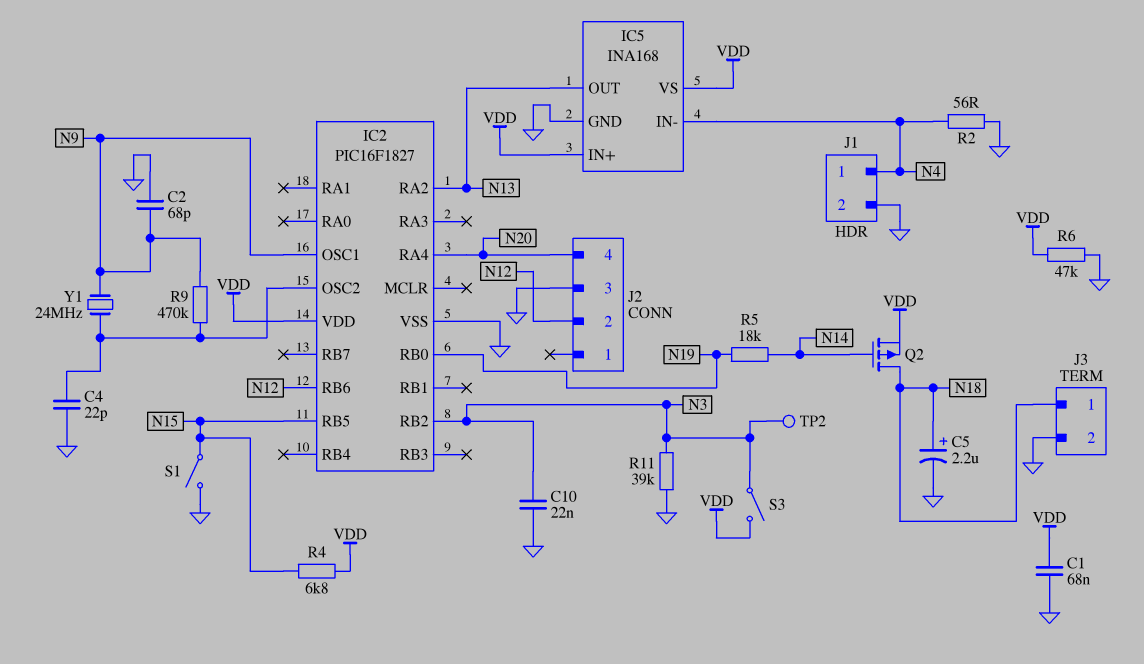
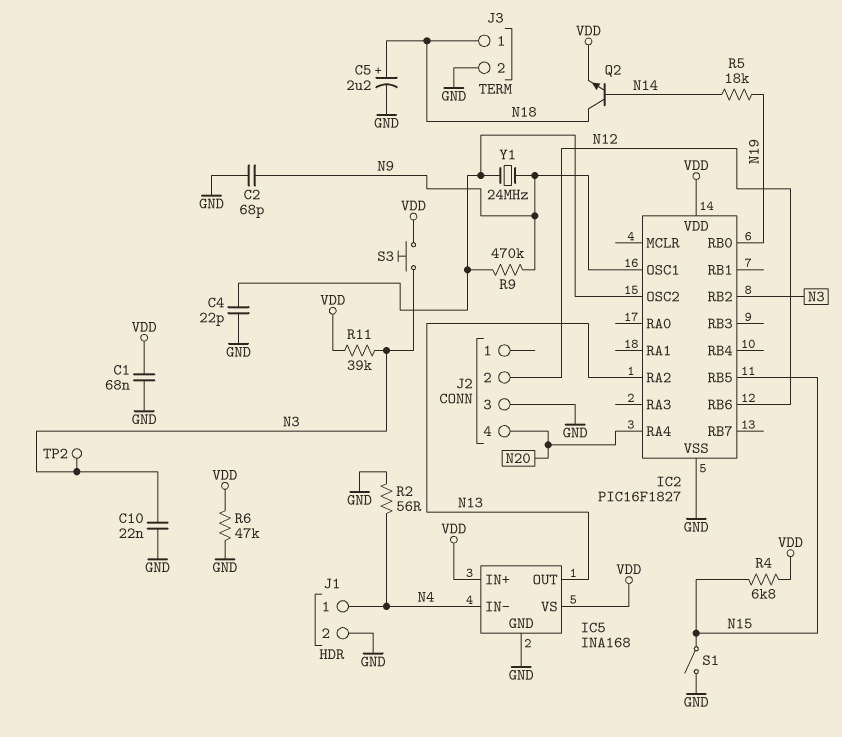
Q2: PMOS (G N14, D N18, S VDD) -> NPN (B N14, C N18, E VDD)
R11: 39k (GND, N3) -> 39k (N3, VDD)
S3: switch (N3, VDD) -> button (N3, VDD)

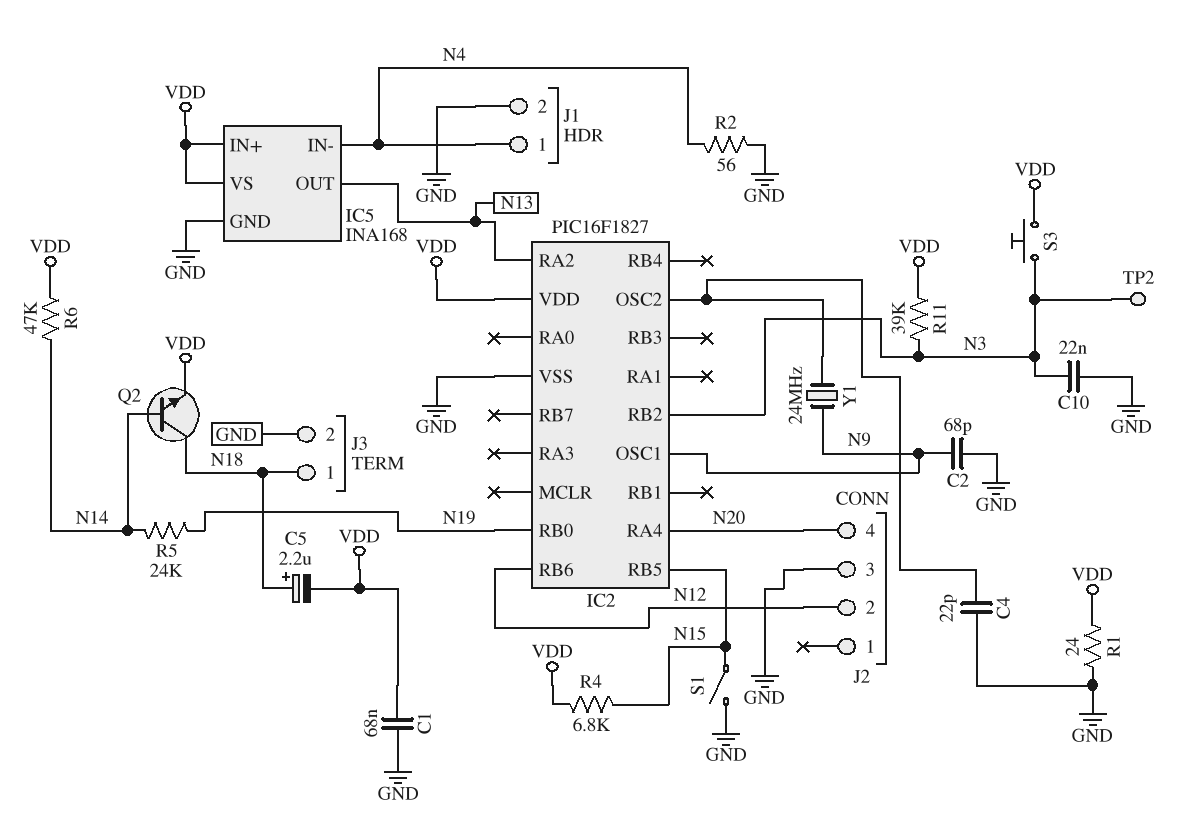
C5: 2.2uF (plus N18, minus GND) -> 2.2uF (plus N18, minus VDD)
R1: none -> 24 (GND, VDD)
R5: 18k (N14, N19) -> 24k (N14, N19)
R6: 47k (GND, VDD) -> 47k (N14, VDD)
R9: 470k (IC2/OSC2, N9) -> none

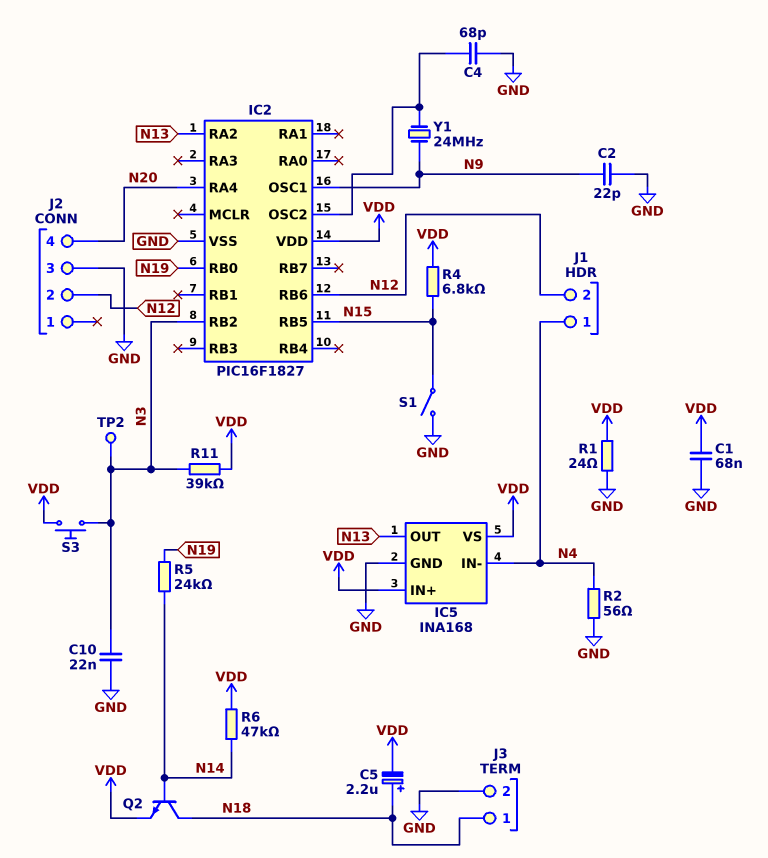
C2: 68pF (GND, N9) -> 22pF (GND, N9)
C4: 22pF (GND, IC2/OSC2) -> 68pF (GND, IC2/OSC2)
J1 pin 2: GND -> N12

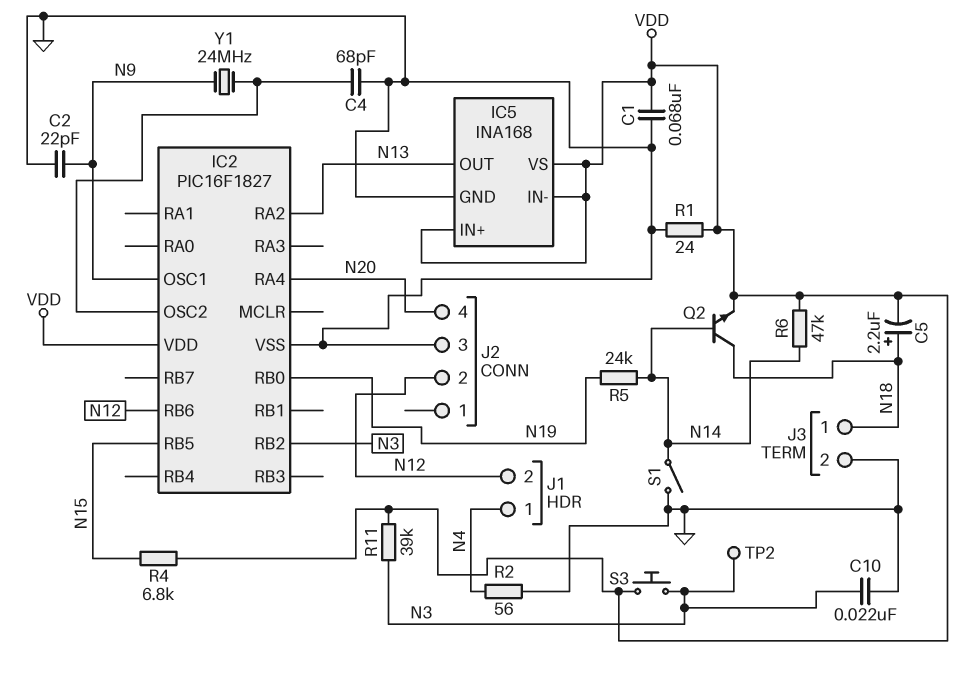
IC5 pin IN-: N4 -> VDD
S1: switch (GND, N15) -> switch (GND, N14)

